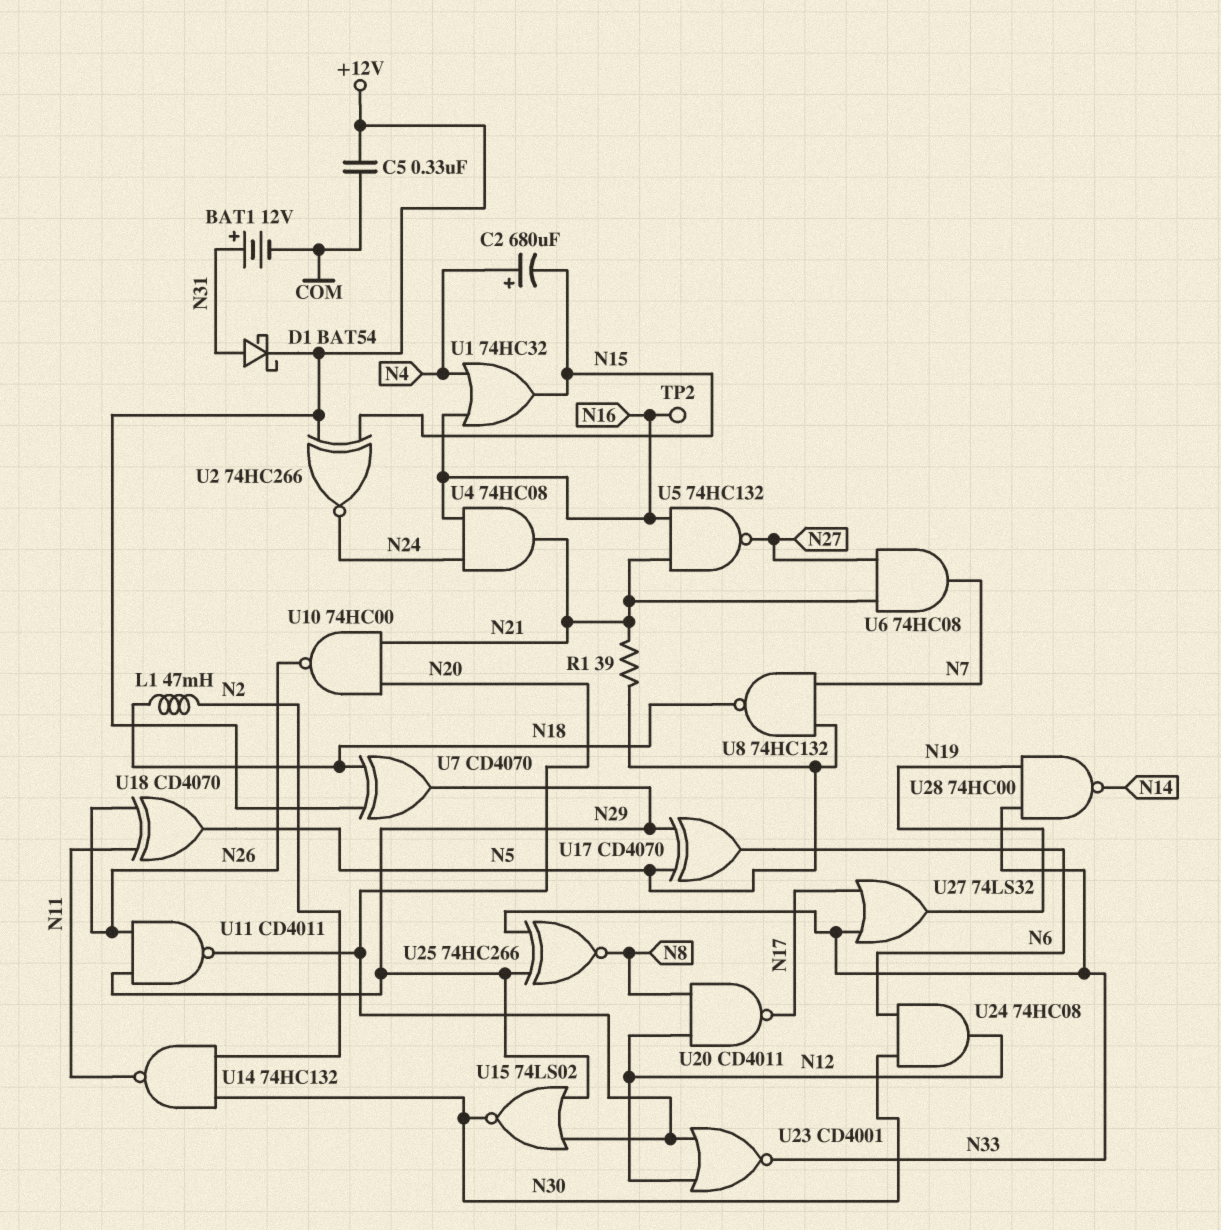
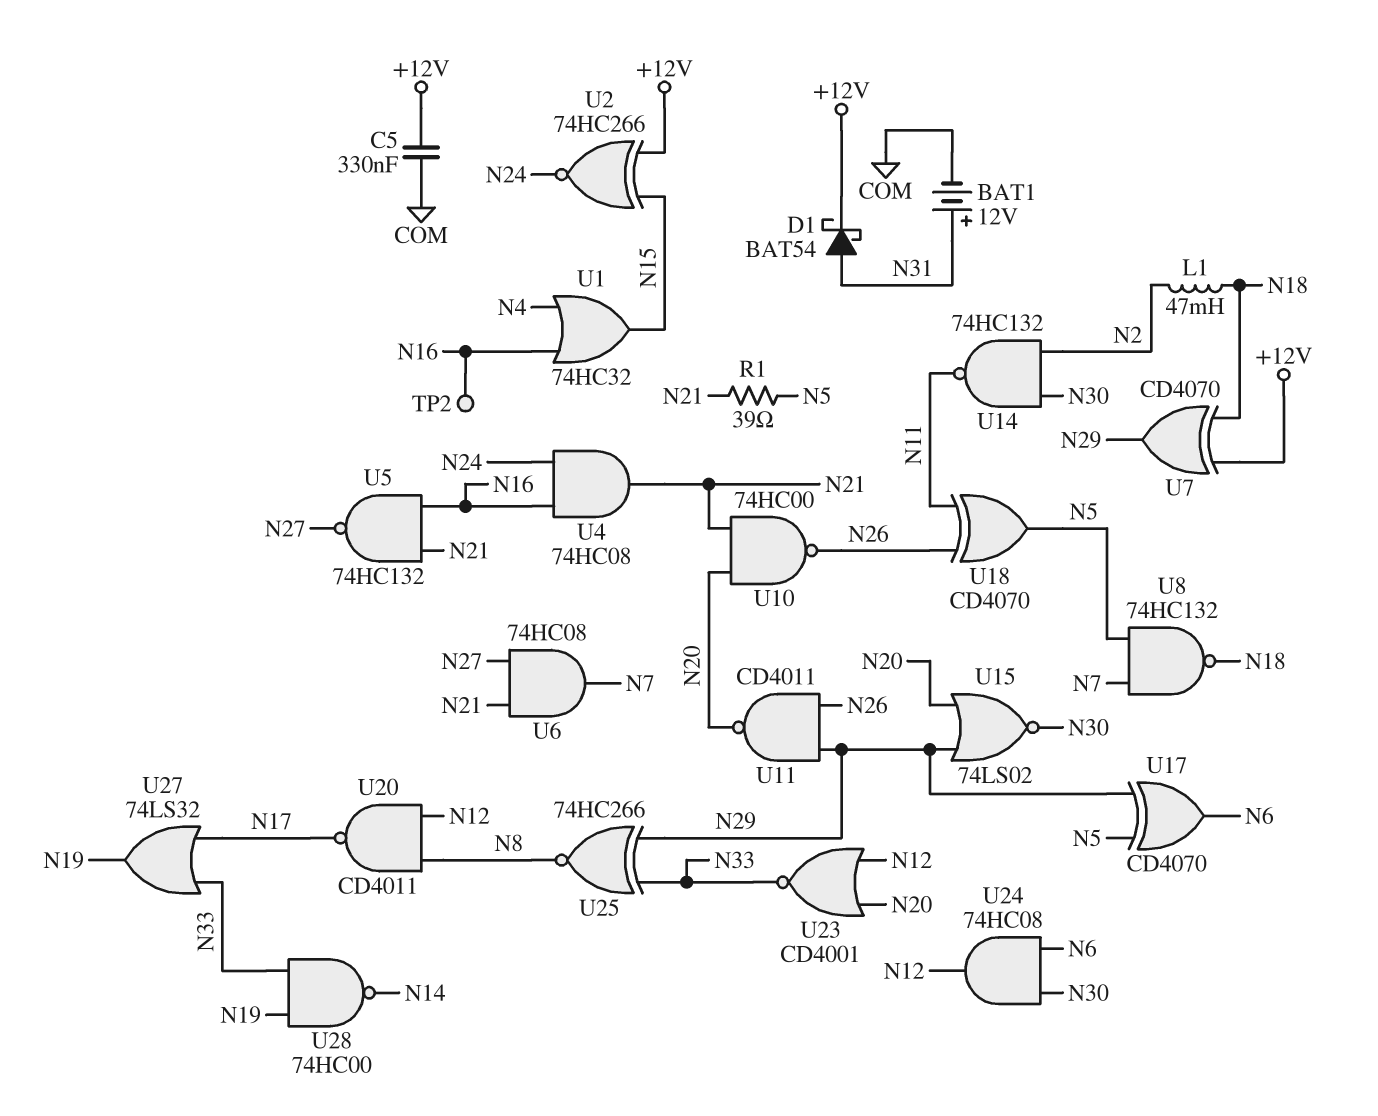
C2: 680uF (plus N4, minus N15) -> none

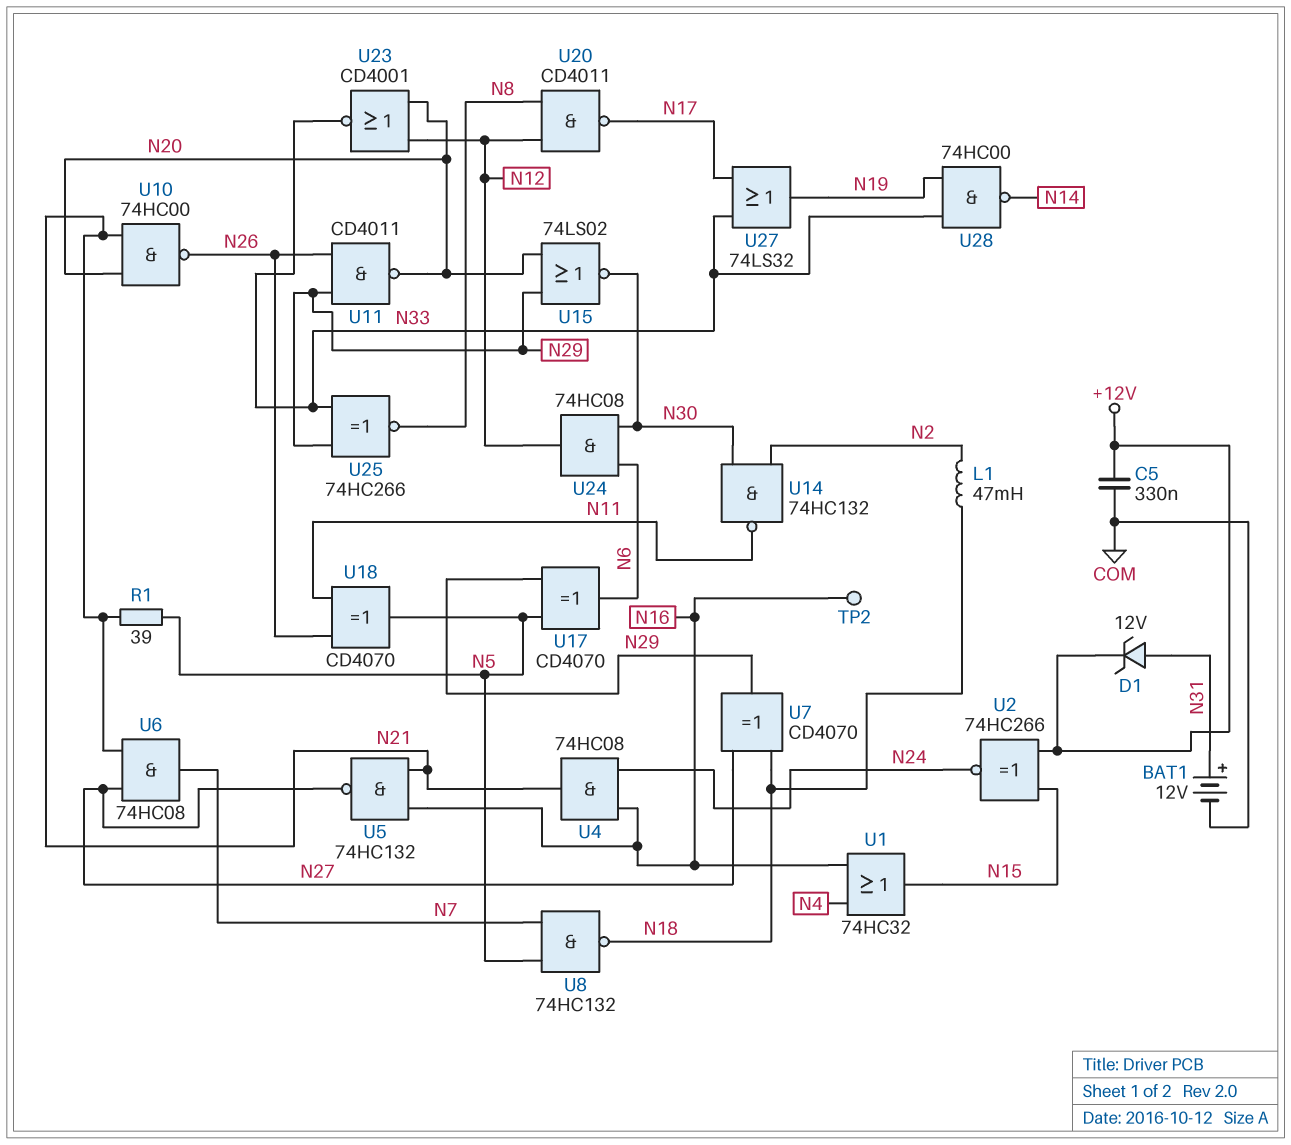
D1: schottky BAT54 (A N31, K +12V) -> zener 12V (A N31, K +12V)
U7: XOR CD4070 (in +12V, in N18, out N29) -> XOR CD4070 (in N18, in N27, out N29)

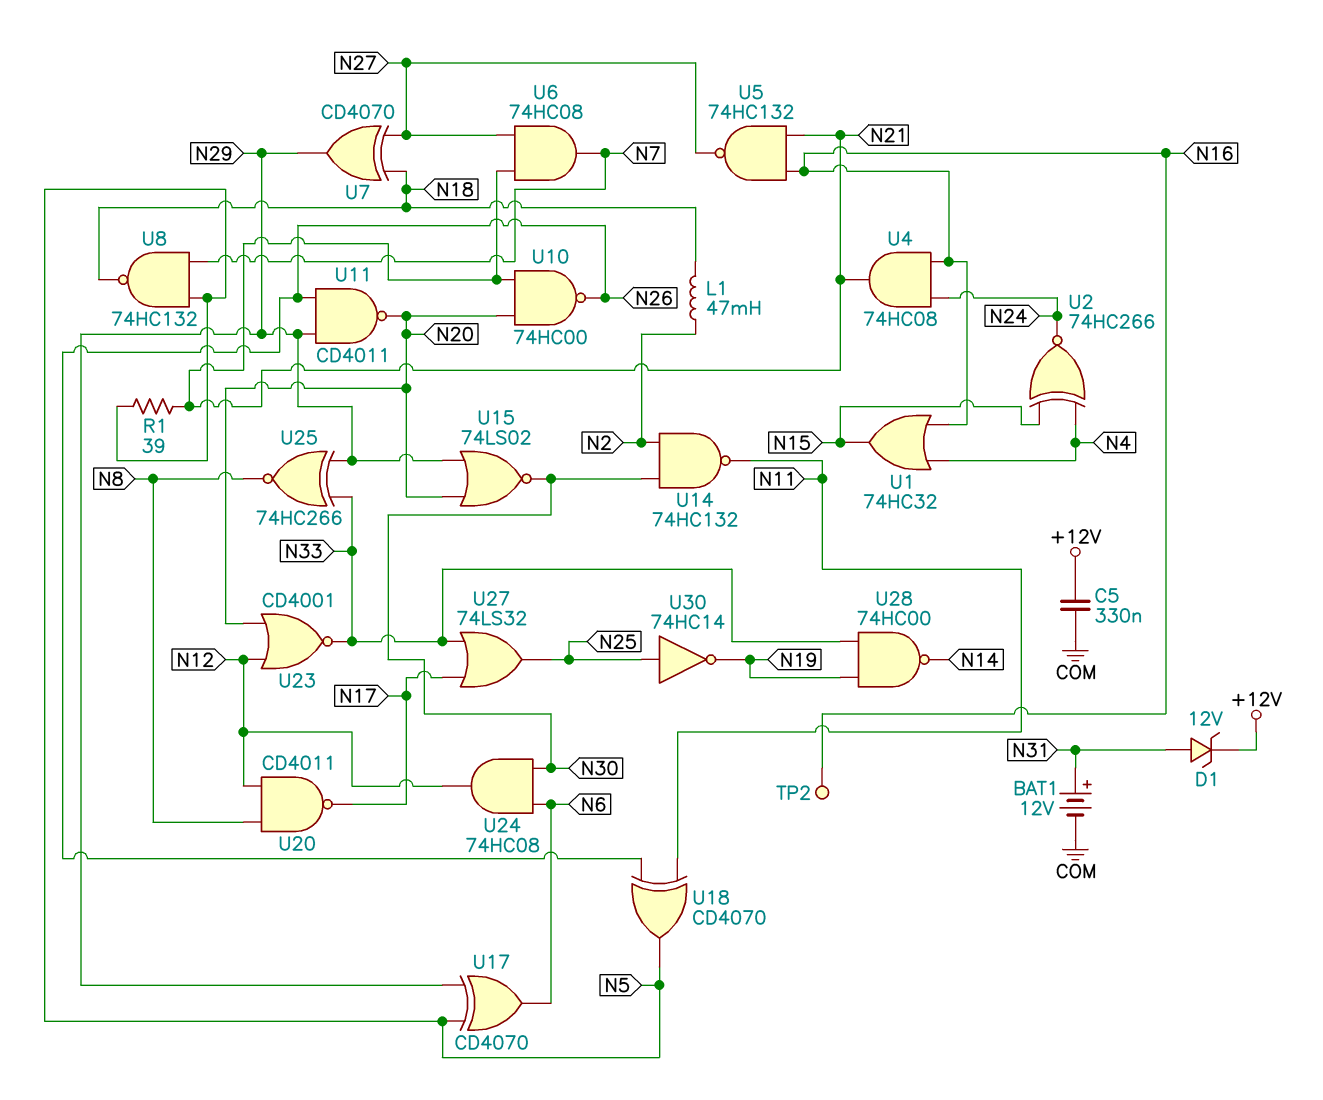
U2: XNOR 74HC266 (in +12V, in N15, out N24) -> XNOR 74HC266 (in N4, in N15, out N24)
U27: OR 74LS32 (in N17, in N33, out N19) -> OR 74LS32 (in N17, in N33, out N25)
U30: none -> NOT 74HC14 (in N25, out N19)

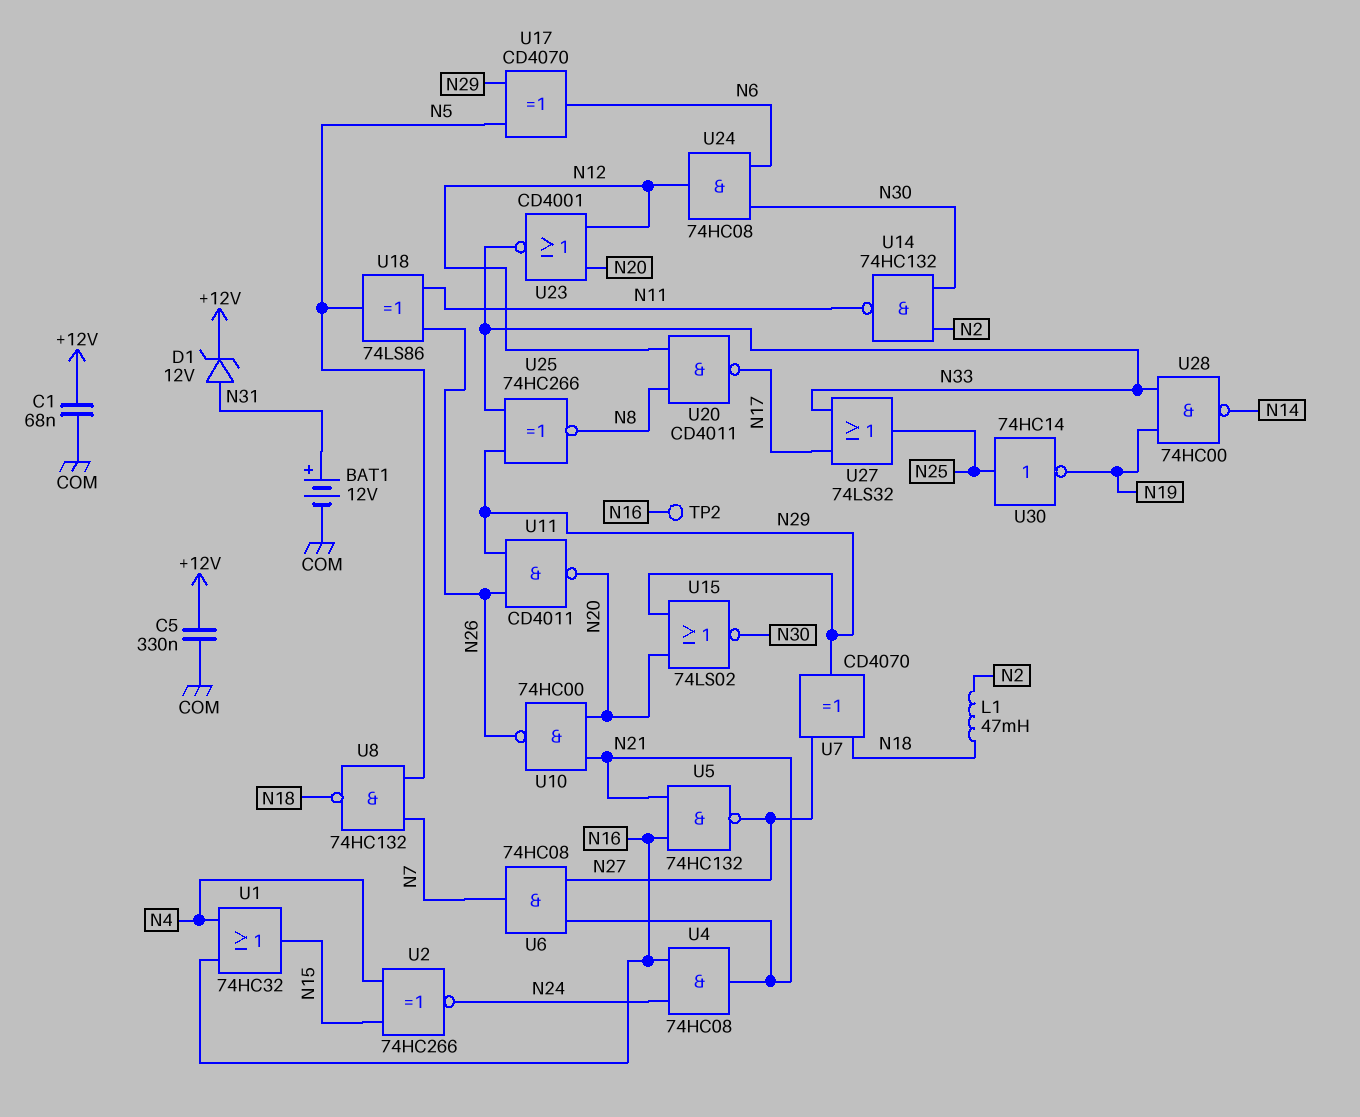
C1: none -> 68nF (+12V, COM)
R1: 39 (N5, N21) -> none
U18: XOR CD4070 (in N11, in N26, out N5) -> XOR 74LS86 (in N11, in N26, out N5)

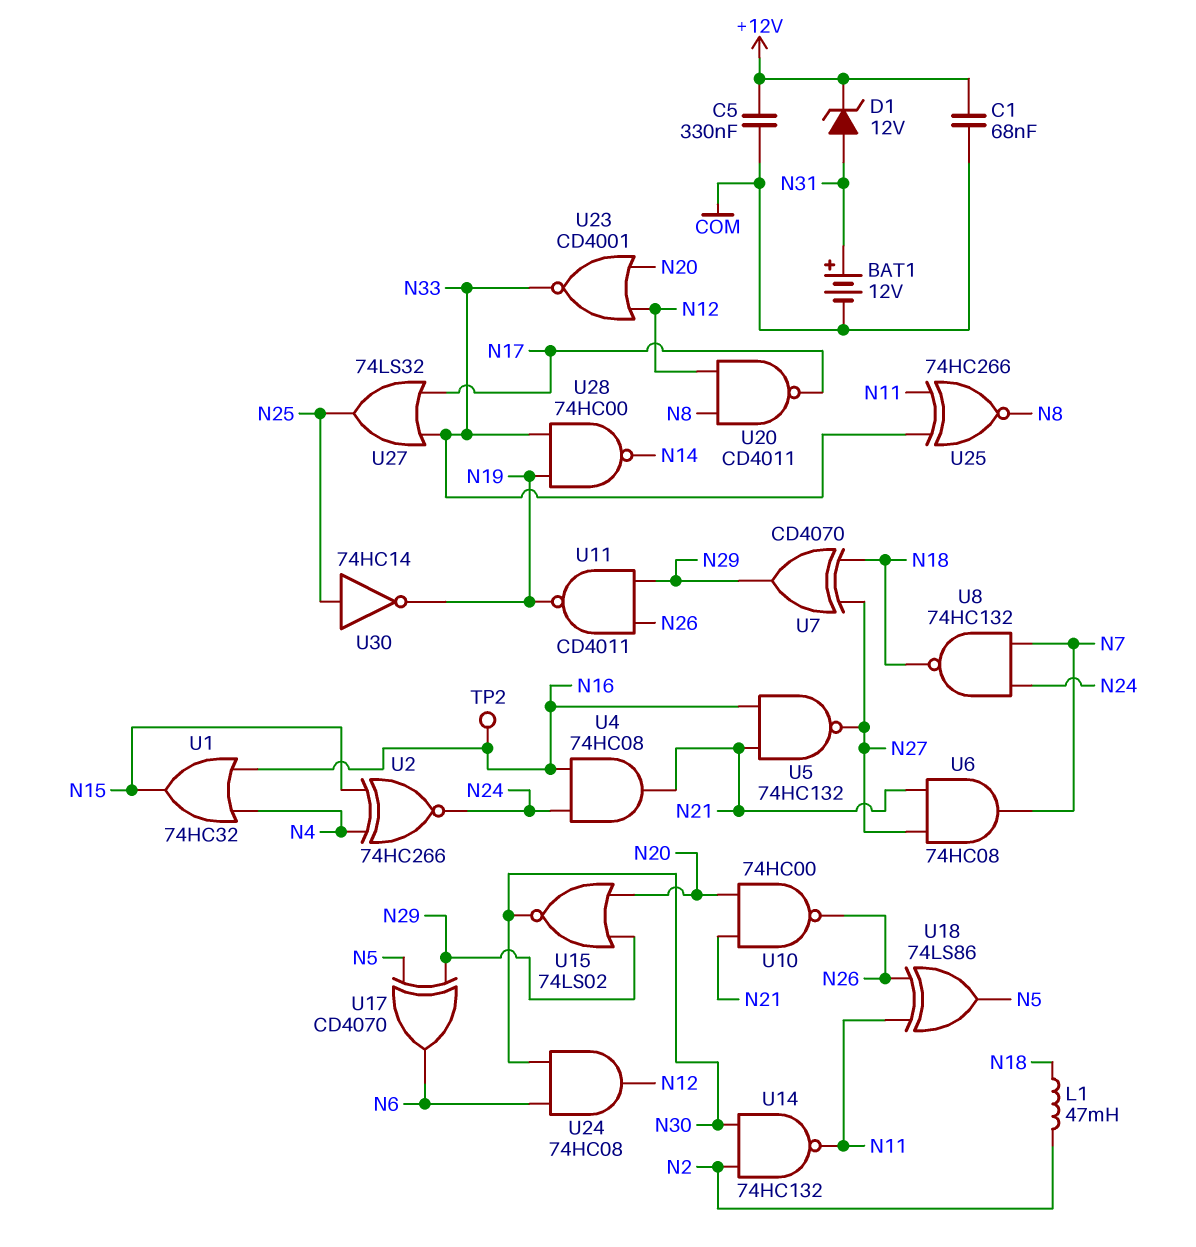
U8: NAND 74HC132 (in N5, in N7, out N18) -> NAND 74HC132 (in N7, in N24, out N18)
U11: NAND CD4011 (in N26, in N29, out N20) -> NAND CD4011 (in N26, in N29, out N19)
U25: XNOR 74HC266 (in N29, in N33, out N8) -> XNOR 74HC266 (in N11, in N33, out N8)

